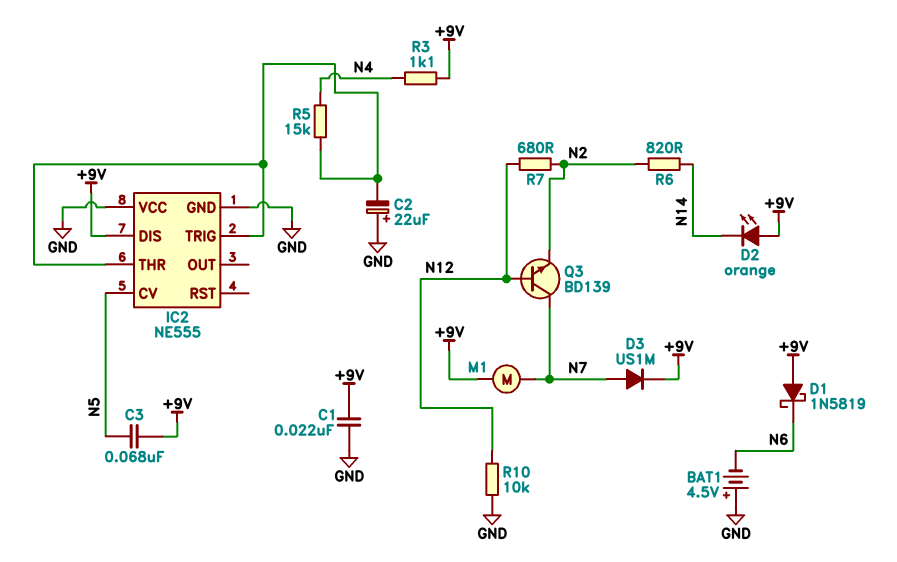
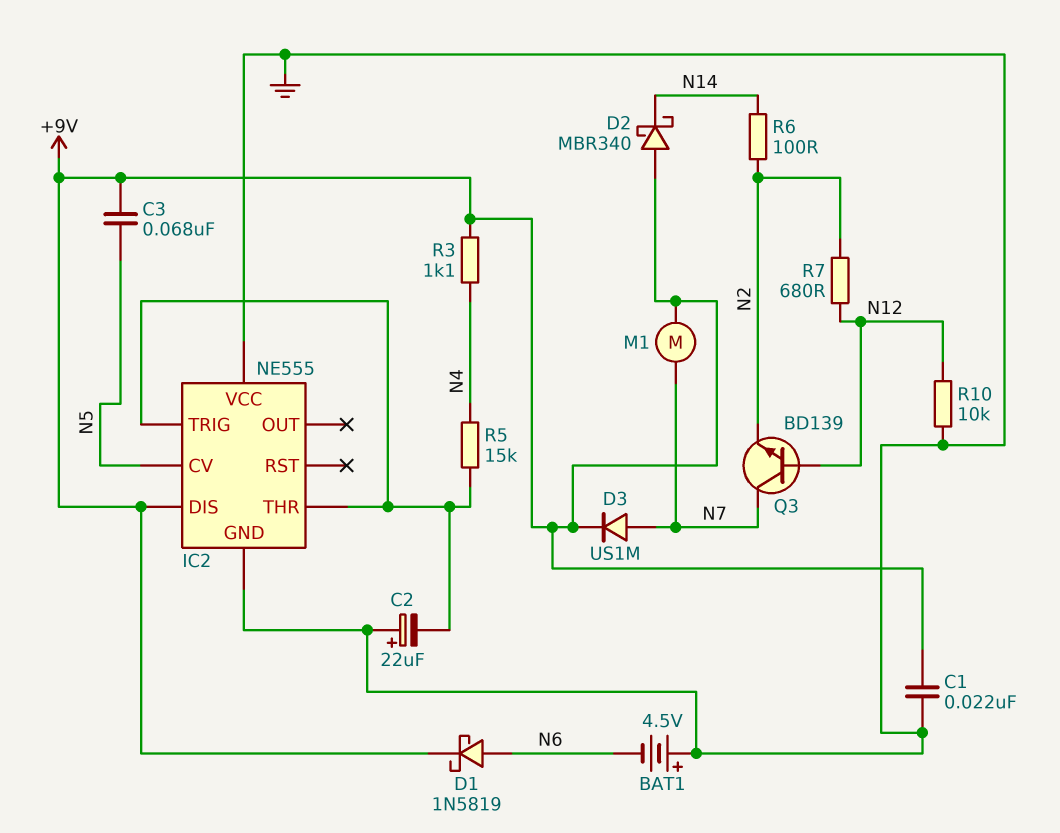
D1: schottky 1N5819 (A +9V, K N6) -> schottky 1N5819 (A N6, K +9V)
D2: LED orange (A +9V, K N14) -> schottky MBR340 (A +9V, K N14)
R6: 820 (N2, N14) -> 100 (N2, N14)

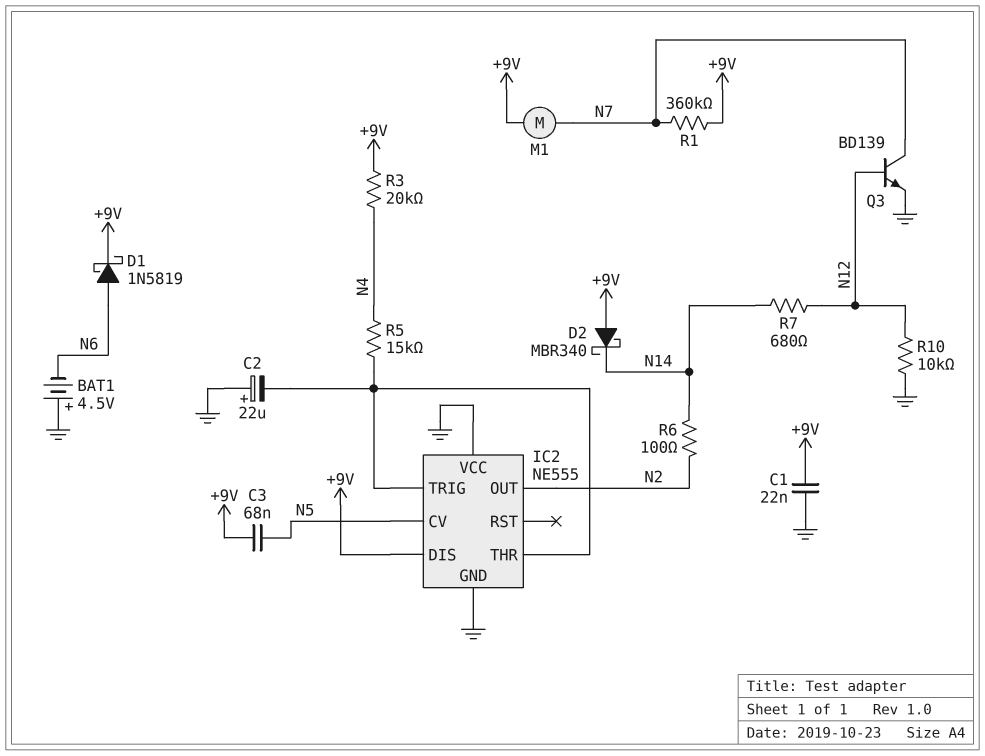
D3: diode US1M (A N7, K +9V) -> none
IC2 pin OUT: none -> N2
Q3: NPN BD139 (B N12, C N7, E N2) -> NPN BD139 (B N12, C N7, E GND)
R1: none -> 360k (+9V, N7)
R3: 1.1k (+9V, N4) -> 20k (+9V, N4)
R7: 680 (N2, N12) -> 680 (N12, N14)

